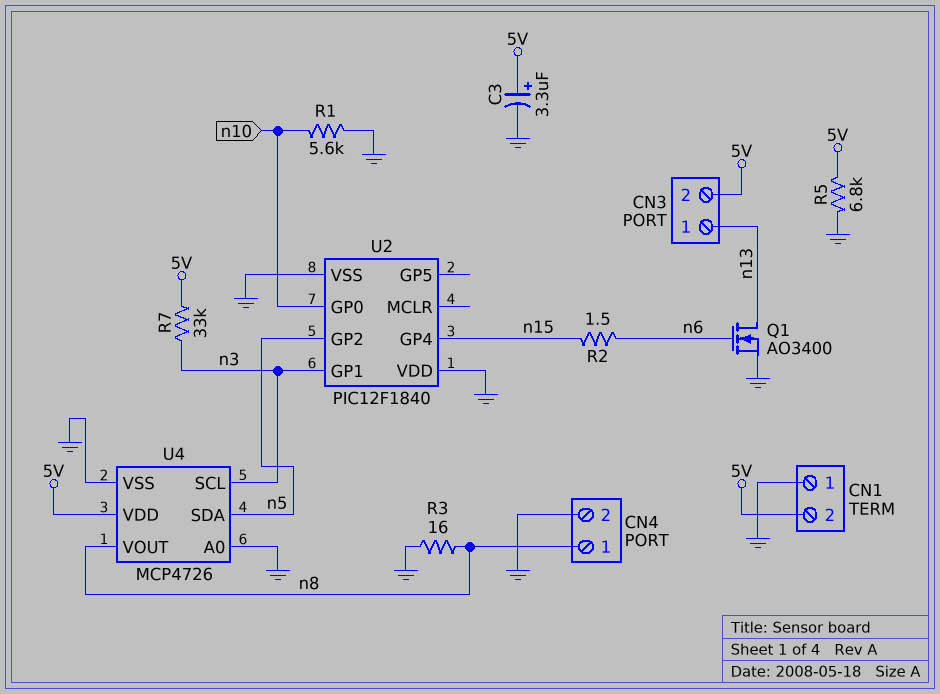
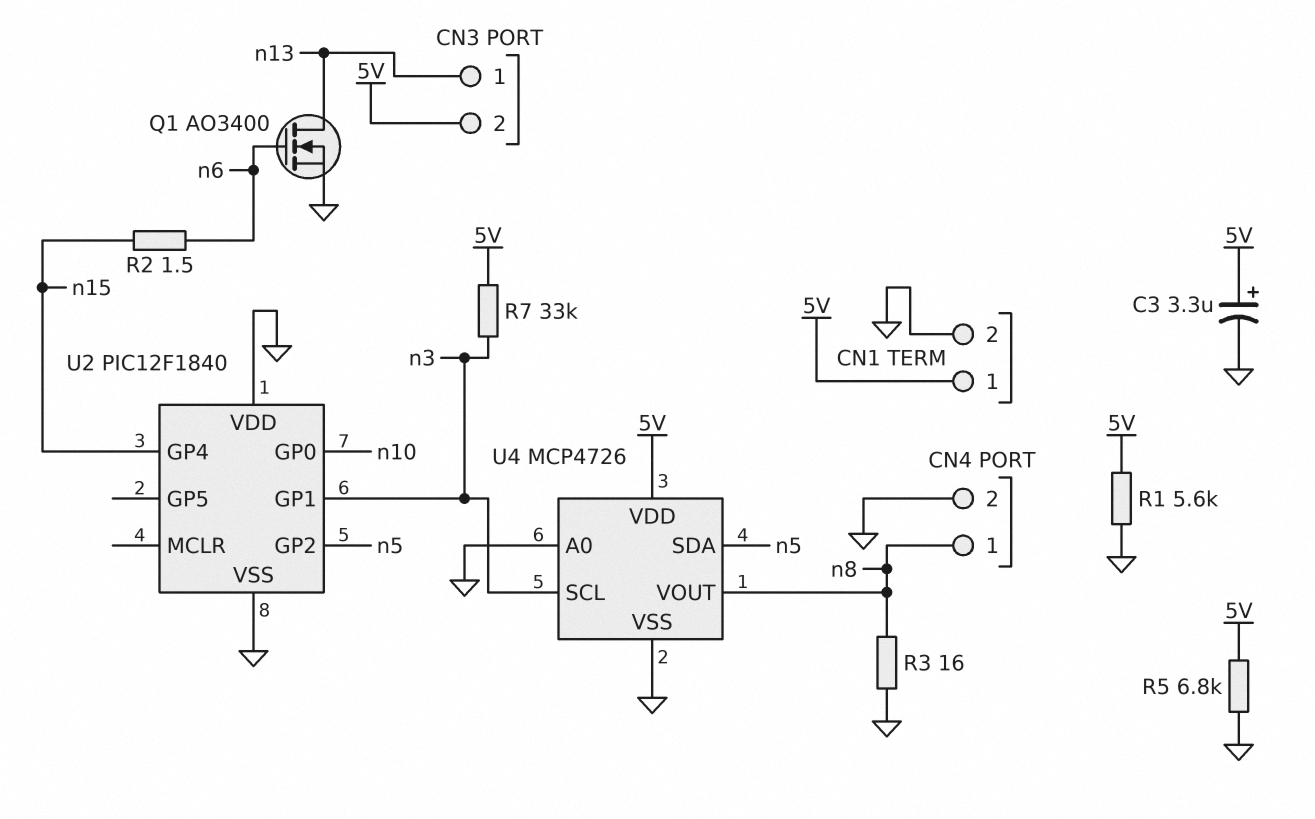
CN1 pin 1: GND -> 5V
CN1 pin 2: 5V -> GND
R1: 5.6k (GND, n10) -> 5.6k (5V, GND)

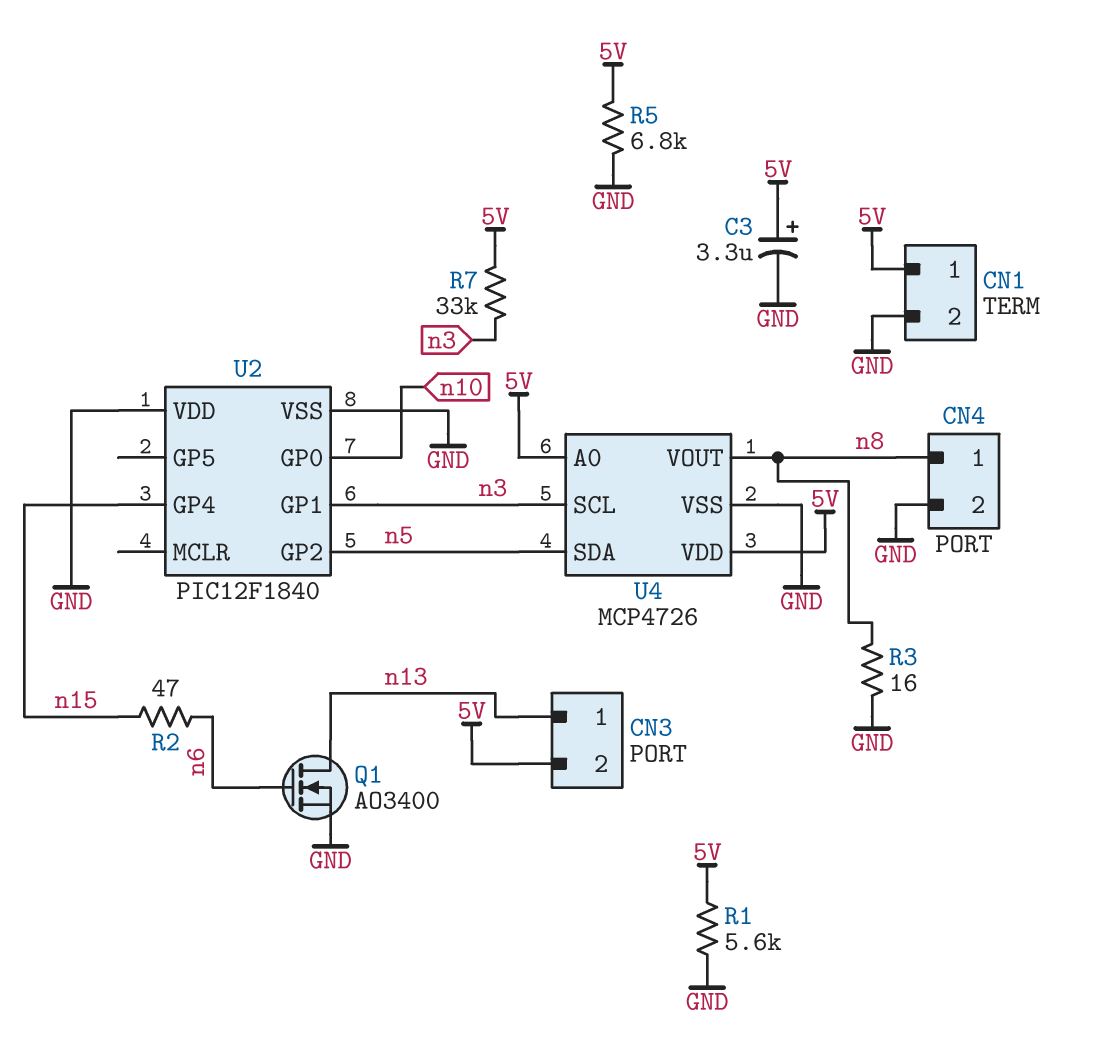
R2: 1.5 (n6, n15) -> 47 (n6, n15)
U4 pin A0: GND -> 5V

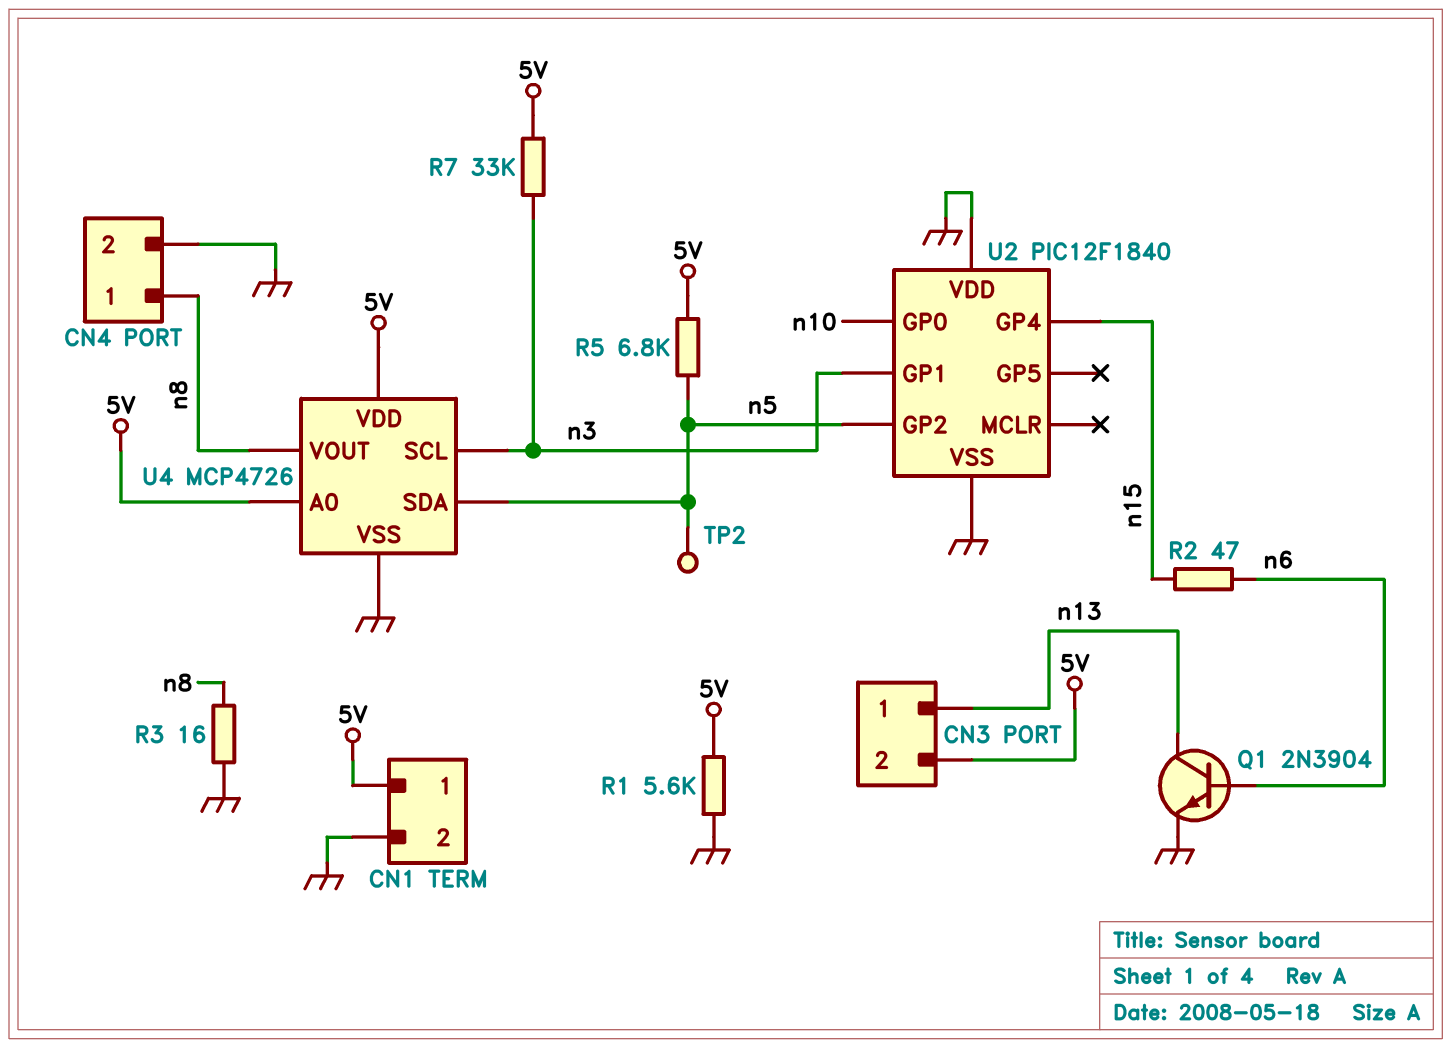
C3: 3.3uF (plus 5V, minus GND) -> none
Q1: NMOS AO3400 (G n6, D n13, S GND) -> NPN 2N3904 (B n6, C n13, E GND)
R5: 6.8k (5V, GND) -> 6.8k (5V, n5)
TP2: none -> test point (n5)

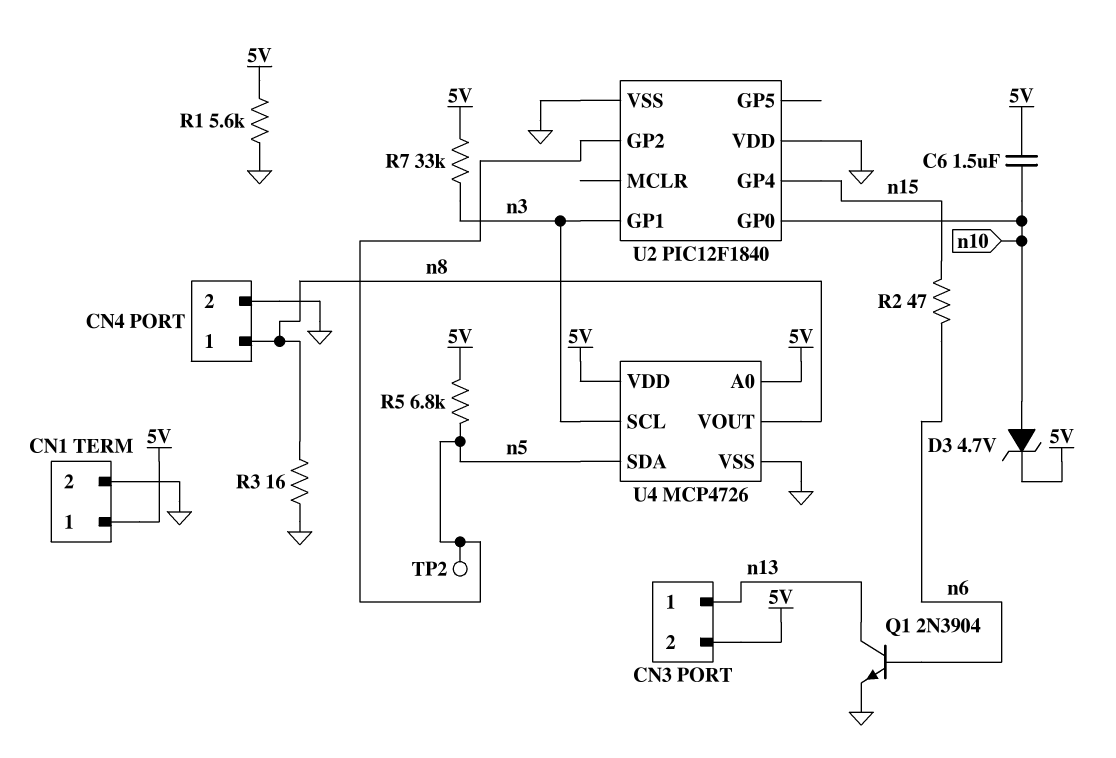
C6: none -> 1.5uF (5V, n10)
D3: none -> zener 4.7V (A n10, K 5V)

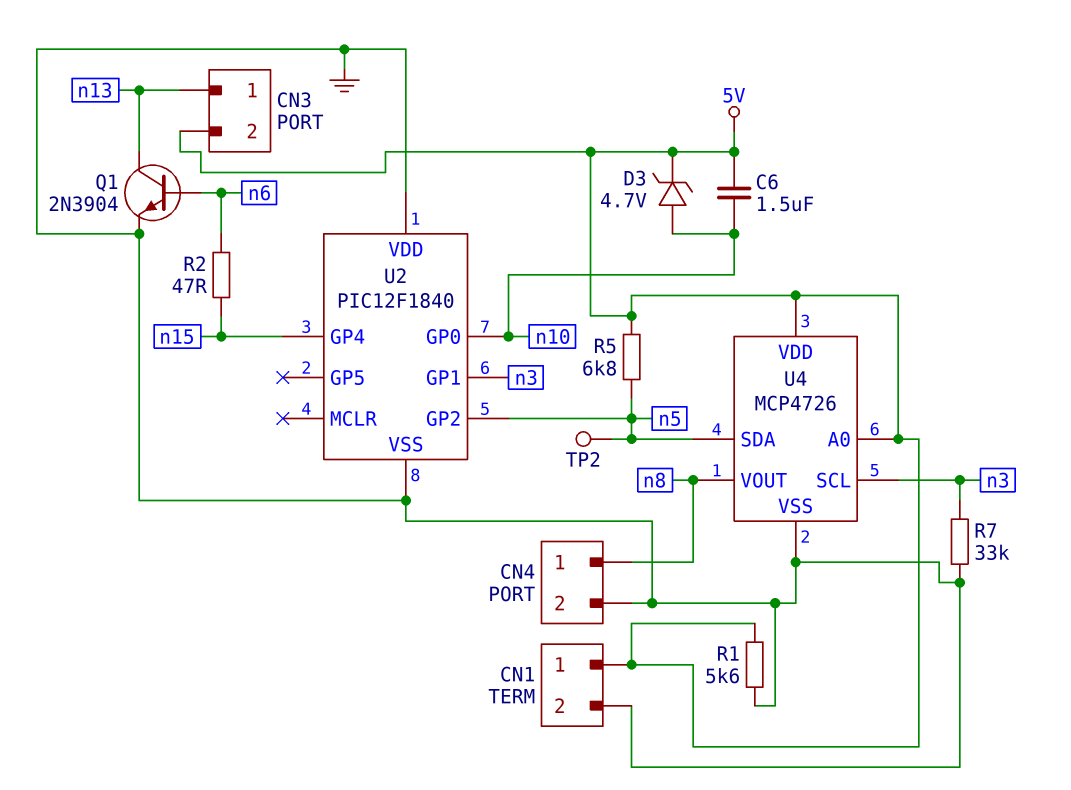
R3: 16 (GND, n8) -> none
R7: 33k (5V, n3) -> 33k (GND, n3)

